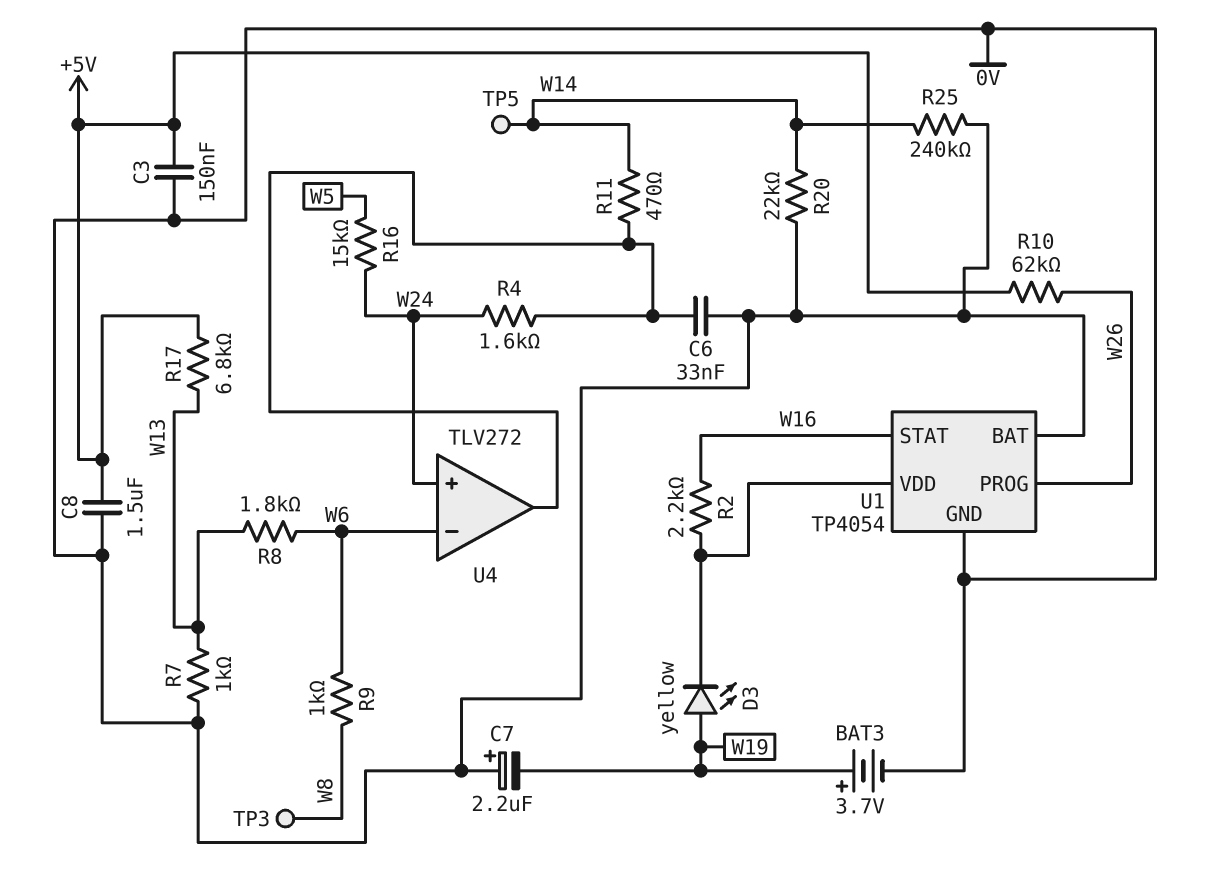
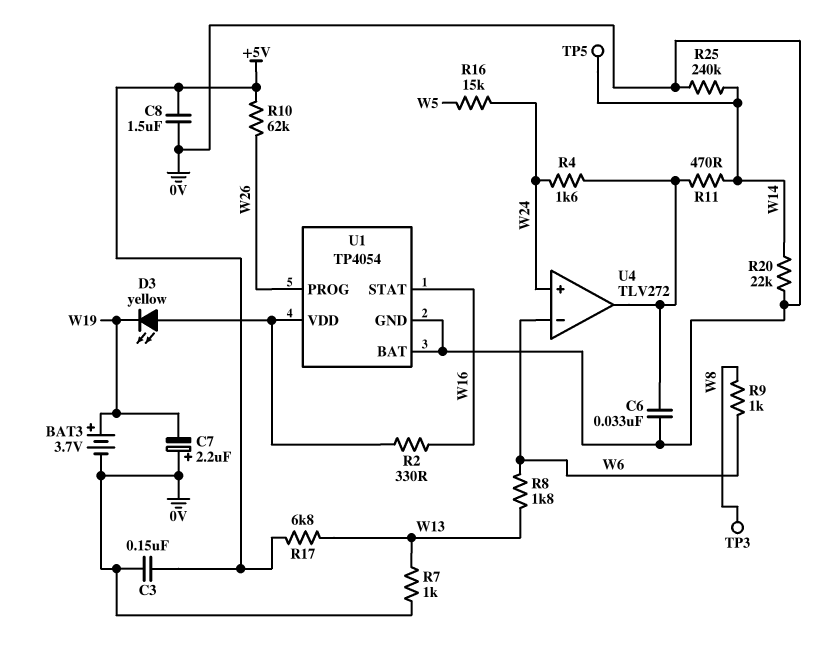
D3: LED yellow (A W19, K U1/VDD) -> LED yellow (A U1/VDD, K W19)
R2: 2.2k (U1/VDD, W16) -> 330 (U1/VDD, W16)

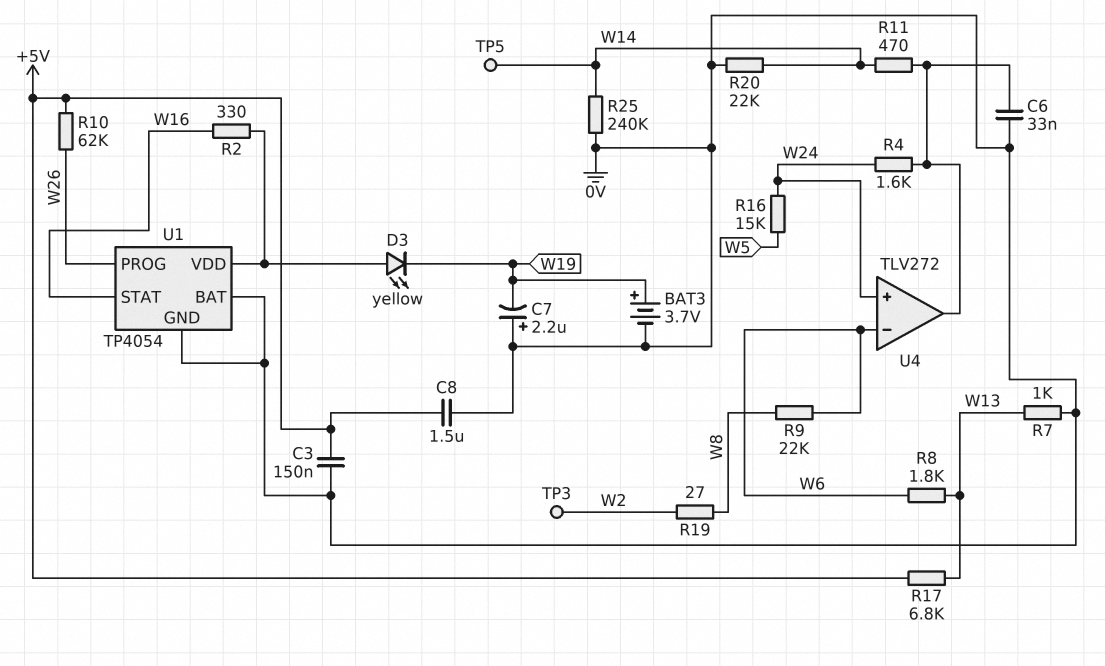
R9: 1k (W6, W8) -> 22k (W6, W8)
R19: none -> 27 (W2, W8)
TP3: test point (W8) -> test point (W2)

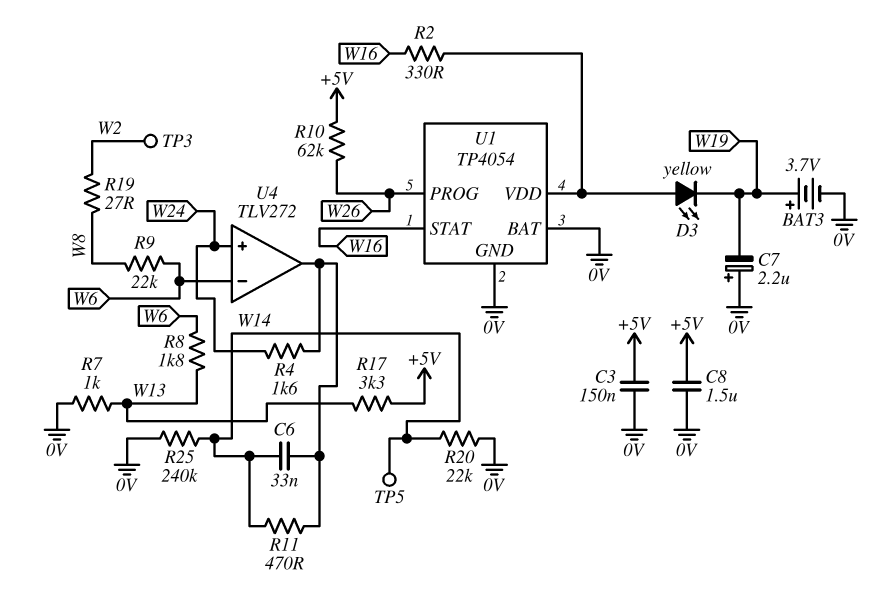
C6: 33nF (0V, U4/out) -> 33nF (U4/out, W14)
R16: 15k (W5, W24) -> none
R17: 6.8k (+5V, W13) -> 3.3k (+5V, W13)

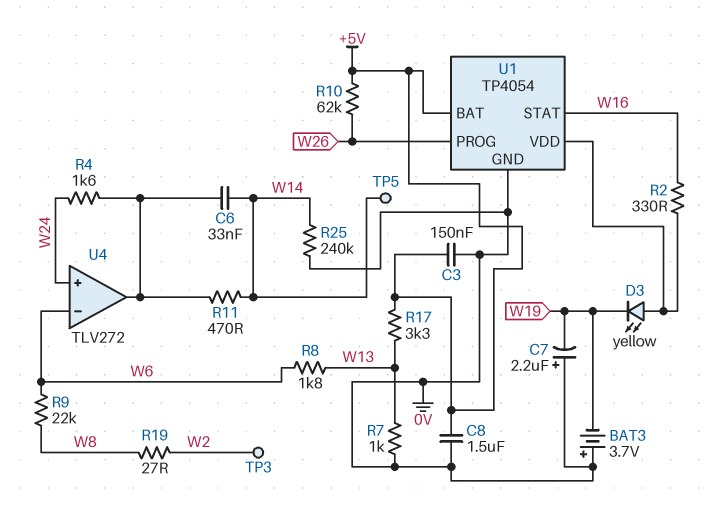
BAT3: 3.7V (plus W19, minus 0V) -> 3.7V (plus 0V, minus W19)
R20: 22k (0V, W14) -> none
U1 pin BAT: 0V -> +5V

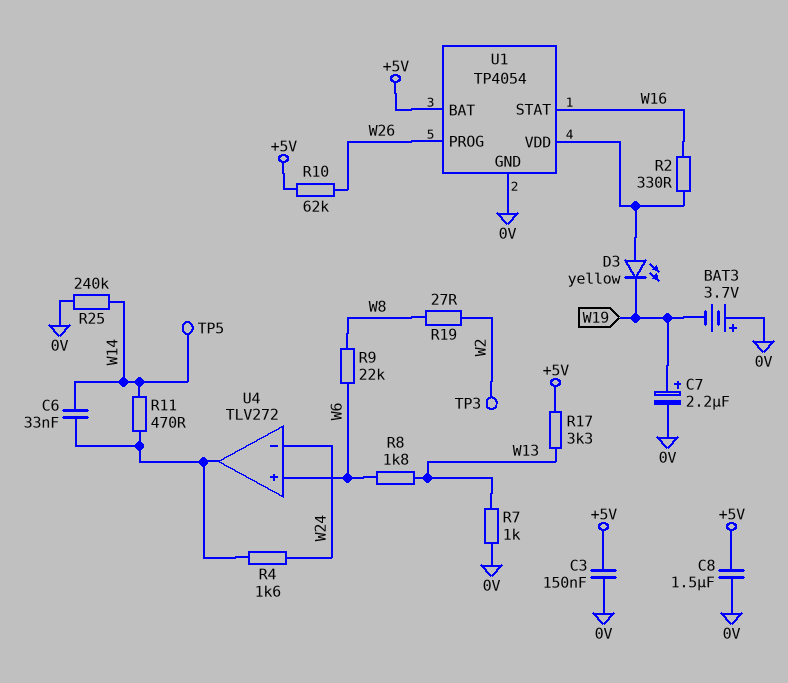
C7: 2.2uF (plus 0V, minus W19) -> 2.2uF (plus W19, minus 0V)
U4 pin in+: W24 -> W6
U4 pin in-: W6 -> W24

